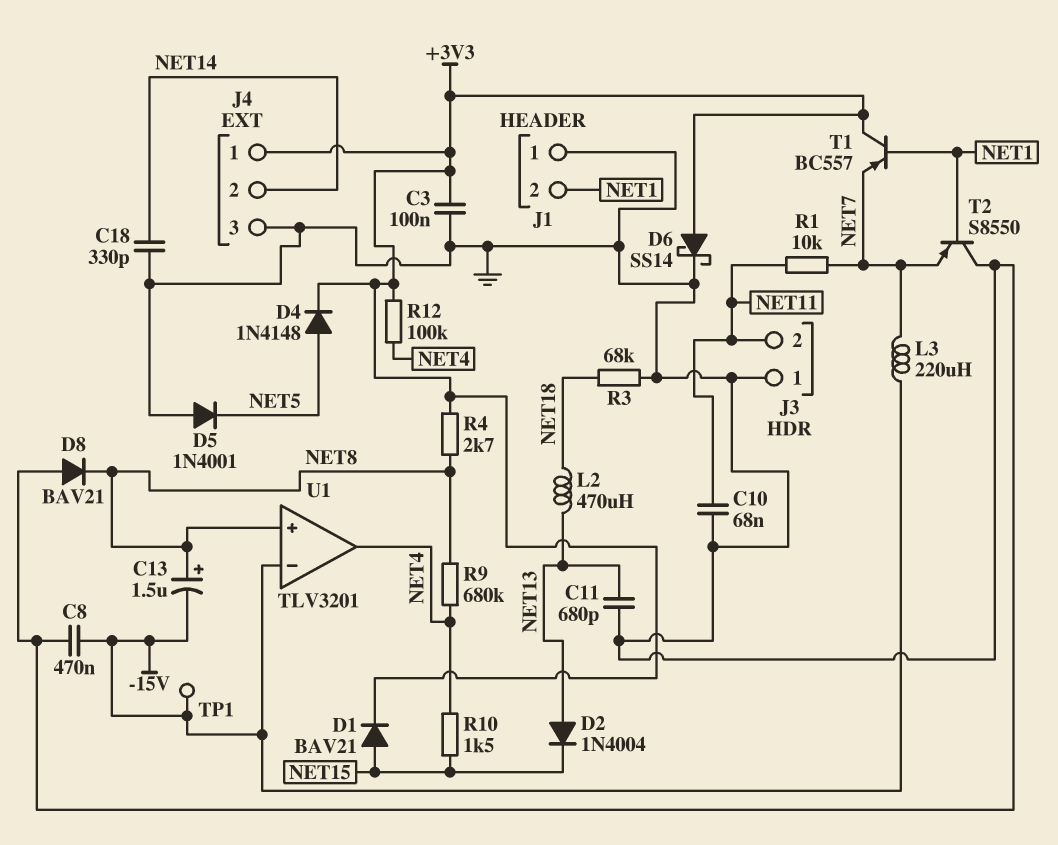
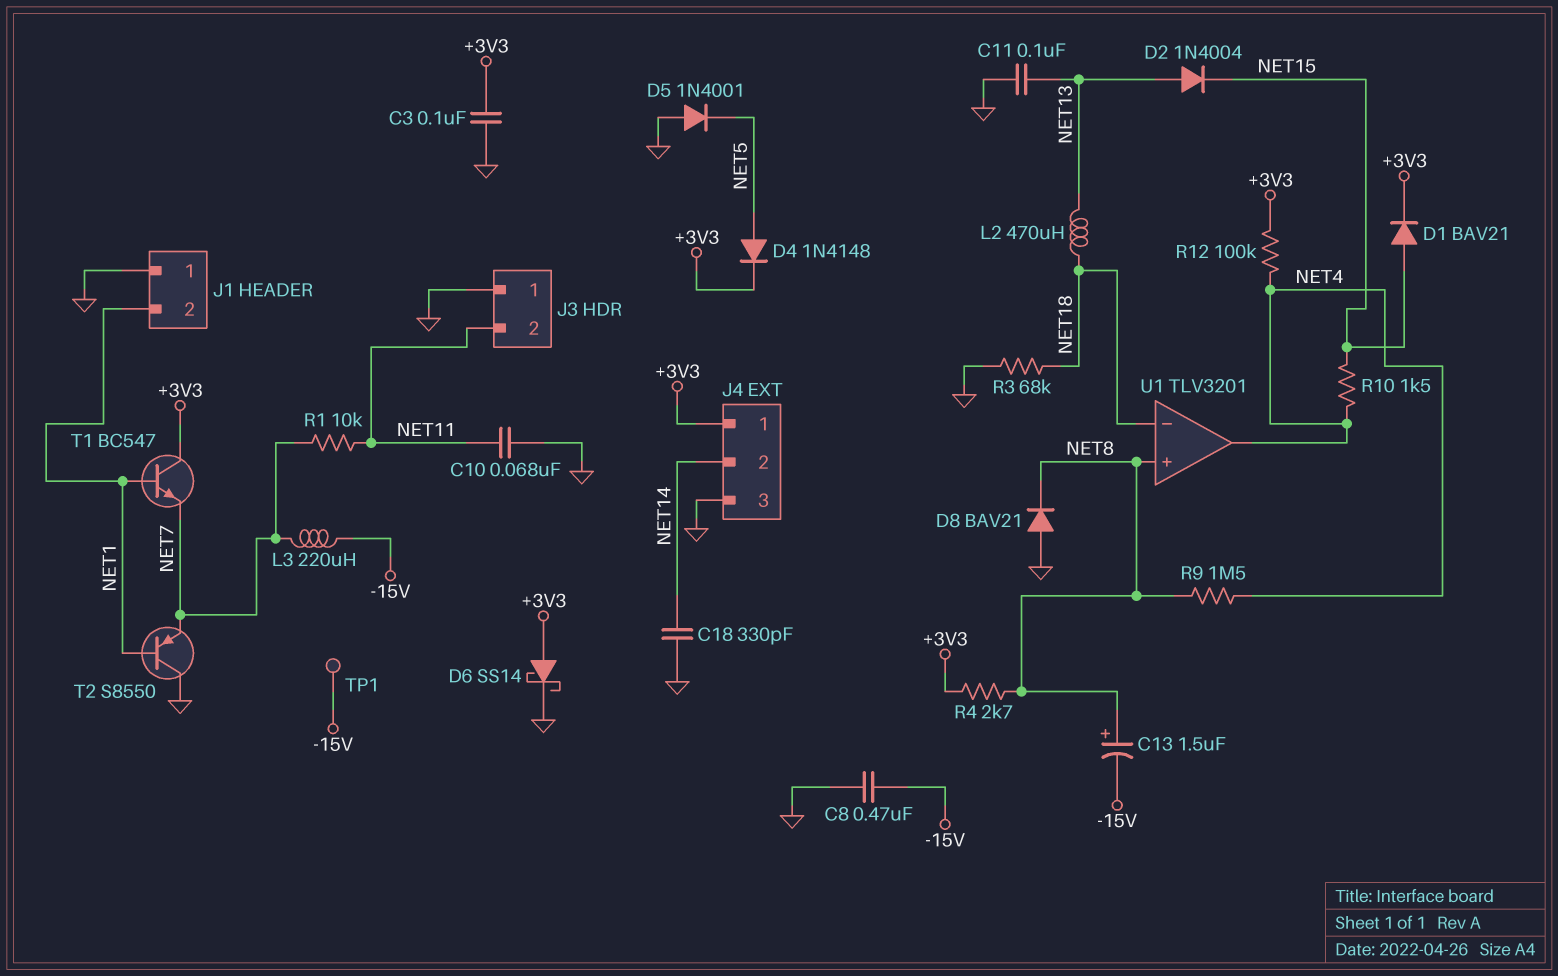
C11: 680pF (GND, NET13) -> 100nF (GND, NET13)
R9: 680k (NET4, NET8) -> 1.5M (NET4, NET8)
T1: PNP BC557 (B NET1, C +3V3, E NET7) -> NPN BC547 (B NET1, C +3V3, E NET7)
U1 pin in-: -15V -> NET18

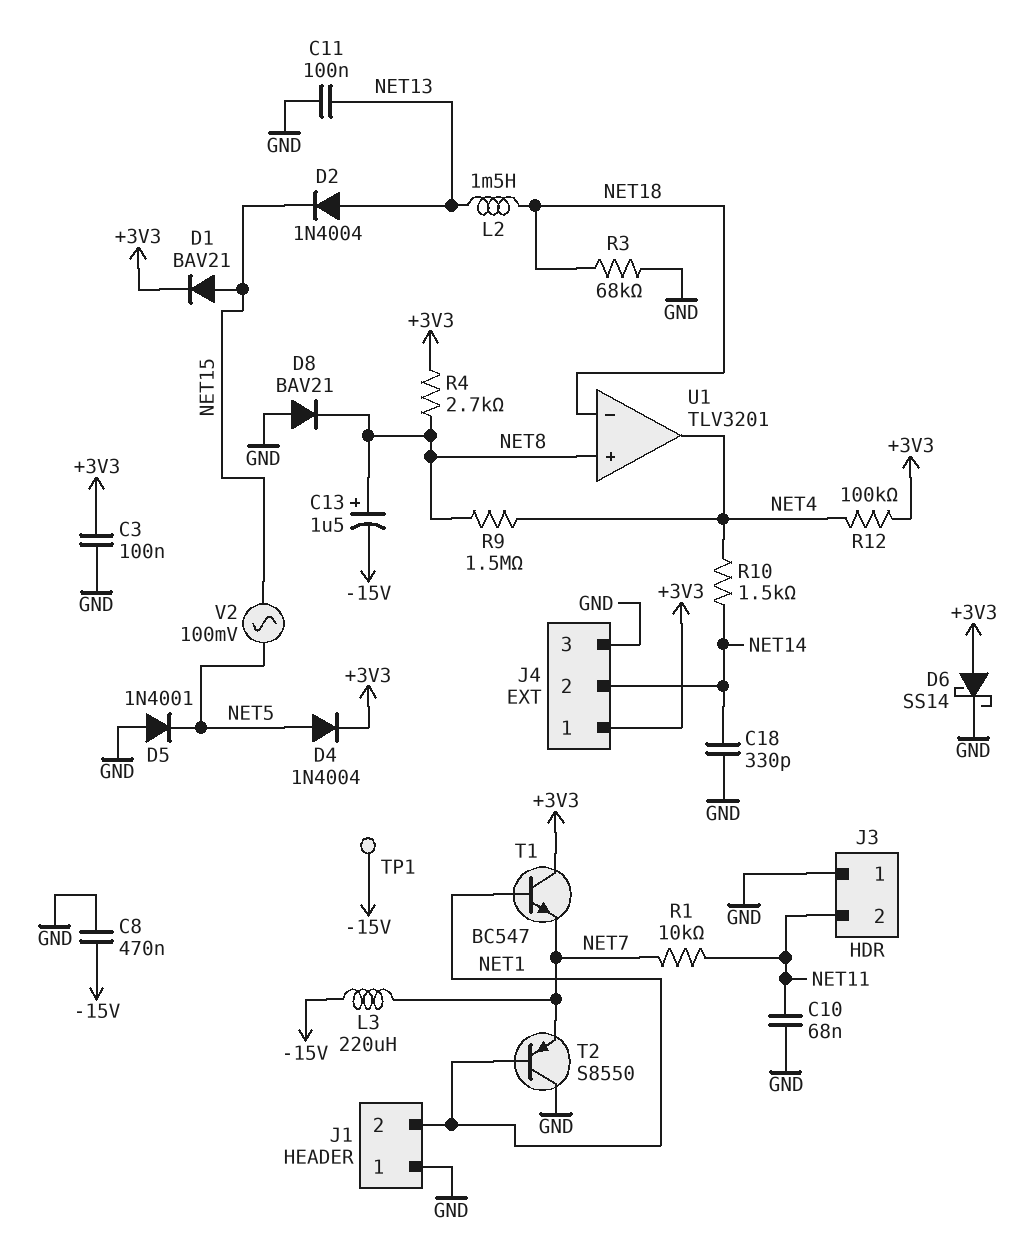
D4: diode 1N4148 (A NET5, K +3V3) -> diode 1N4004 (A NET5, K +3V3)
L2: 470uH (NET13, NET18) -> 1.5mH (NET13, NET18)
R10: 1.5k (NET4, NET15) -> 1.5k (NET4, NET14)
V2: none -> AC 100mV (NET5, NET15)

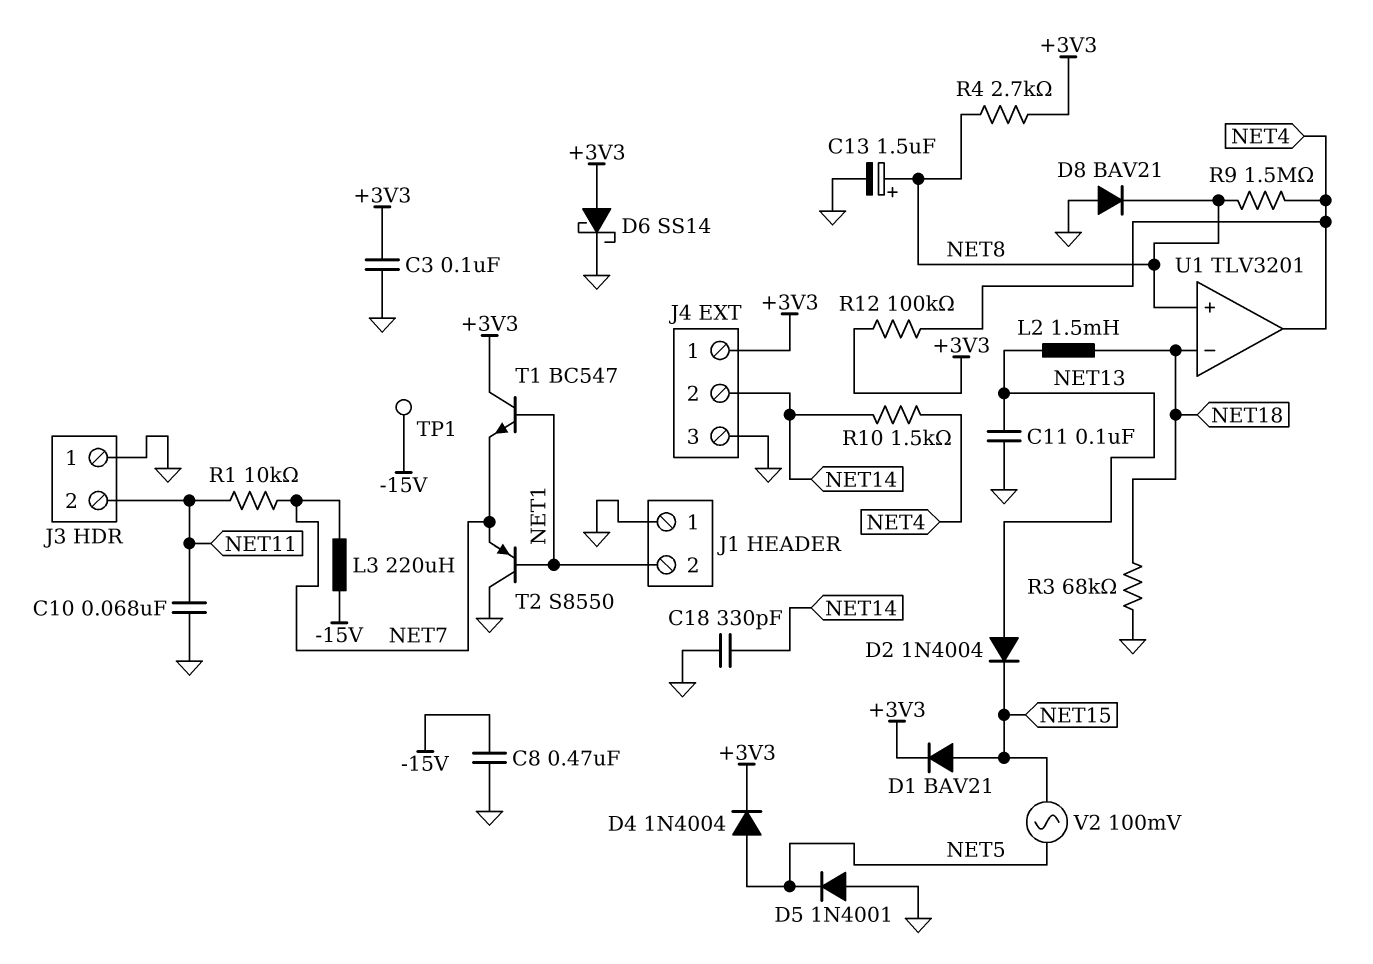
C13: 1.5uF (plus NET8, minus -15V) -> 1.5uF (plus NET8, minus GND)

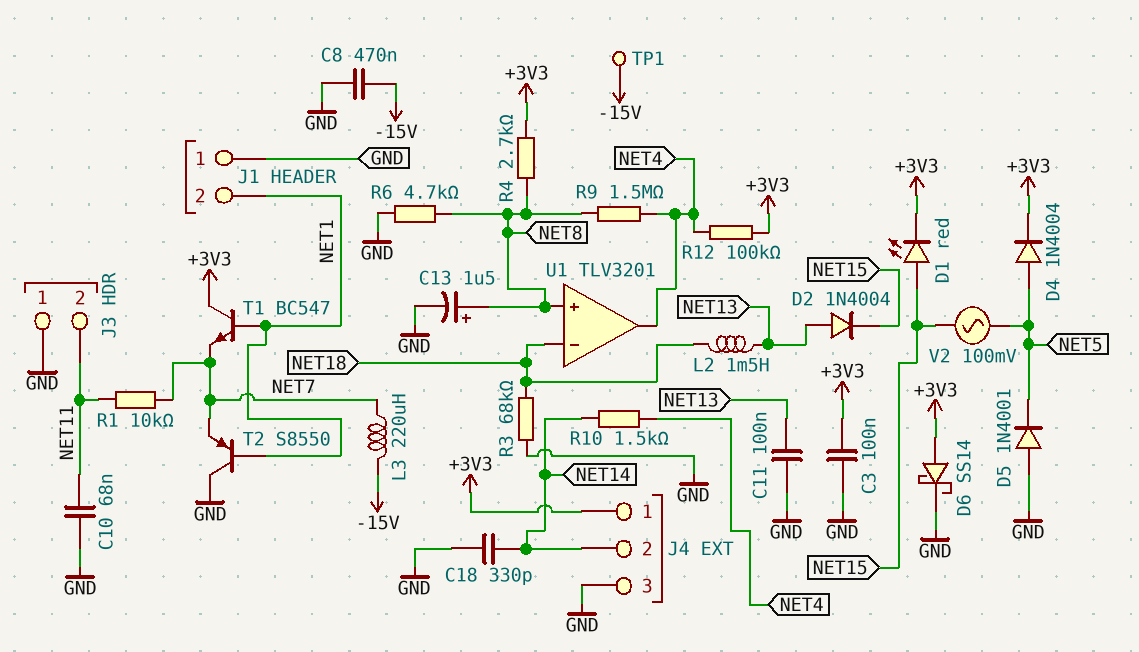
D1: diode BAV21 (A NET15, K +3V3) -> LED red (A NET15, K +3V3)
D8: diode BAV21 (A GND, K NET8) -> none
R6: none -> 4.7k (GND, NET8)

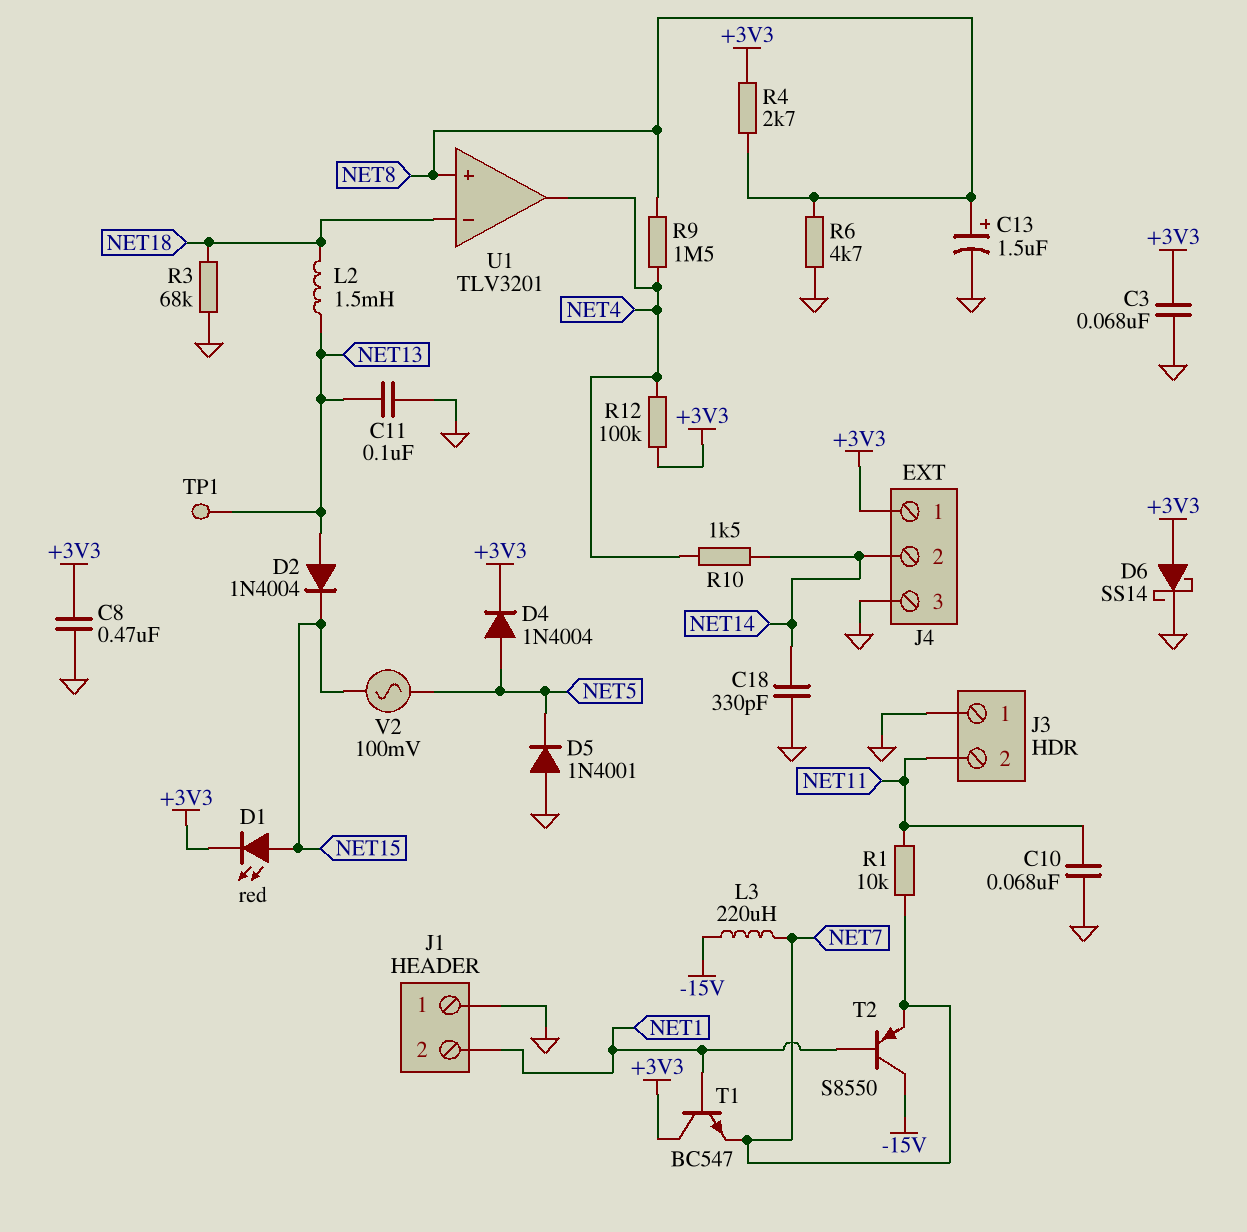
C3: 100nF (+3V3, GND) -> 68nF (+3V3, GND)
C8: 470nF (-15V, GND) -> 470nF (+3V3, GND)
T2: PNP S8550 (B NET1, C GND, E NET7) -> PNP S8550 (B NET1, C -15V, E NET7)
TP1: test point (-15V) -> test point (NET13)

